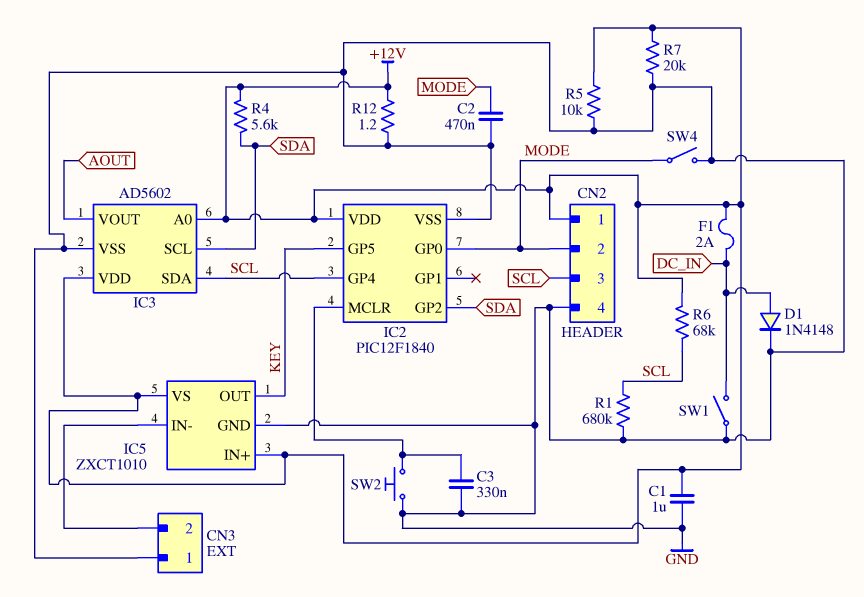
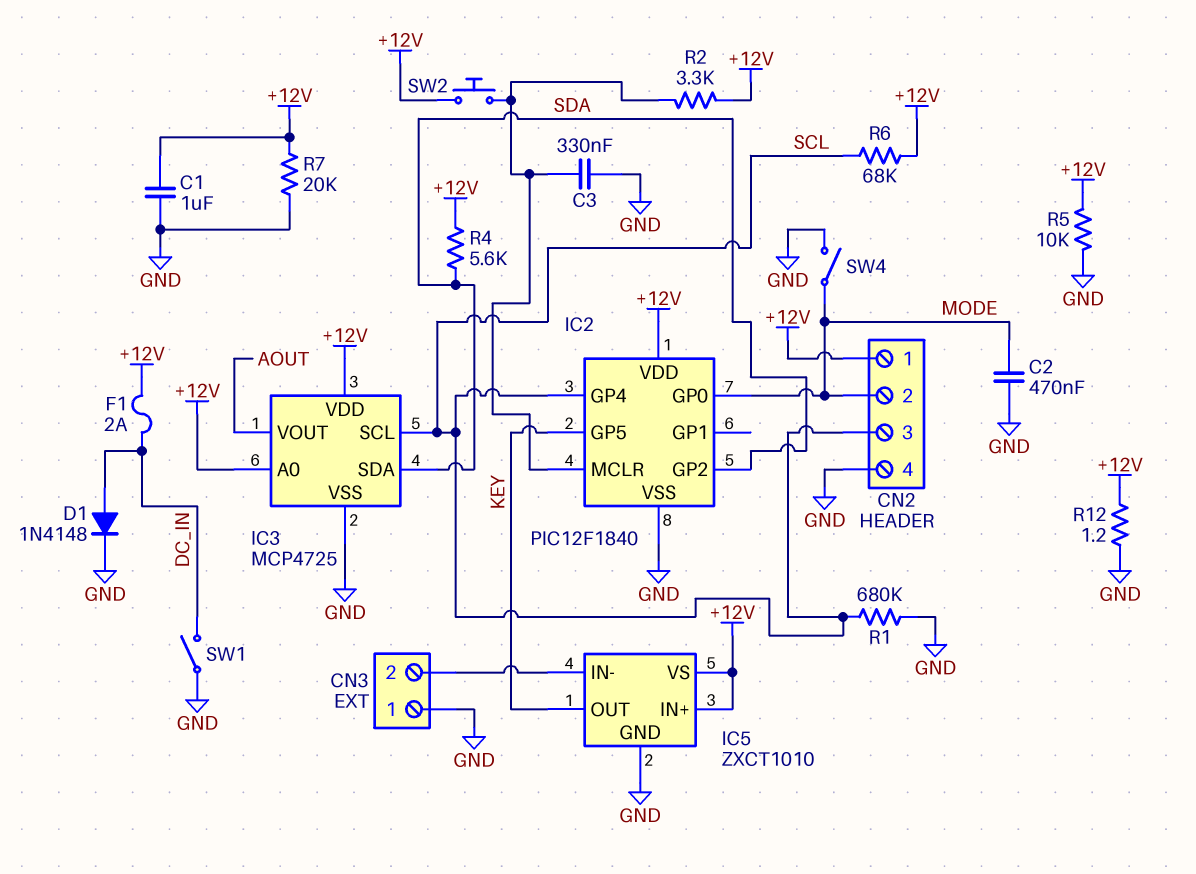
IC3: AD5602 -> MCP4725
IC3 pin SCL: SDA -> SCL
IC3 pin SDA: SCL -> SDA
R2: none -> 3.3k (+12V, IC2/MCLR)
SW2: button (GND, IC2/MCLR) -> button (+12V, IC2/MCLR)

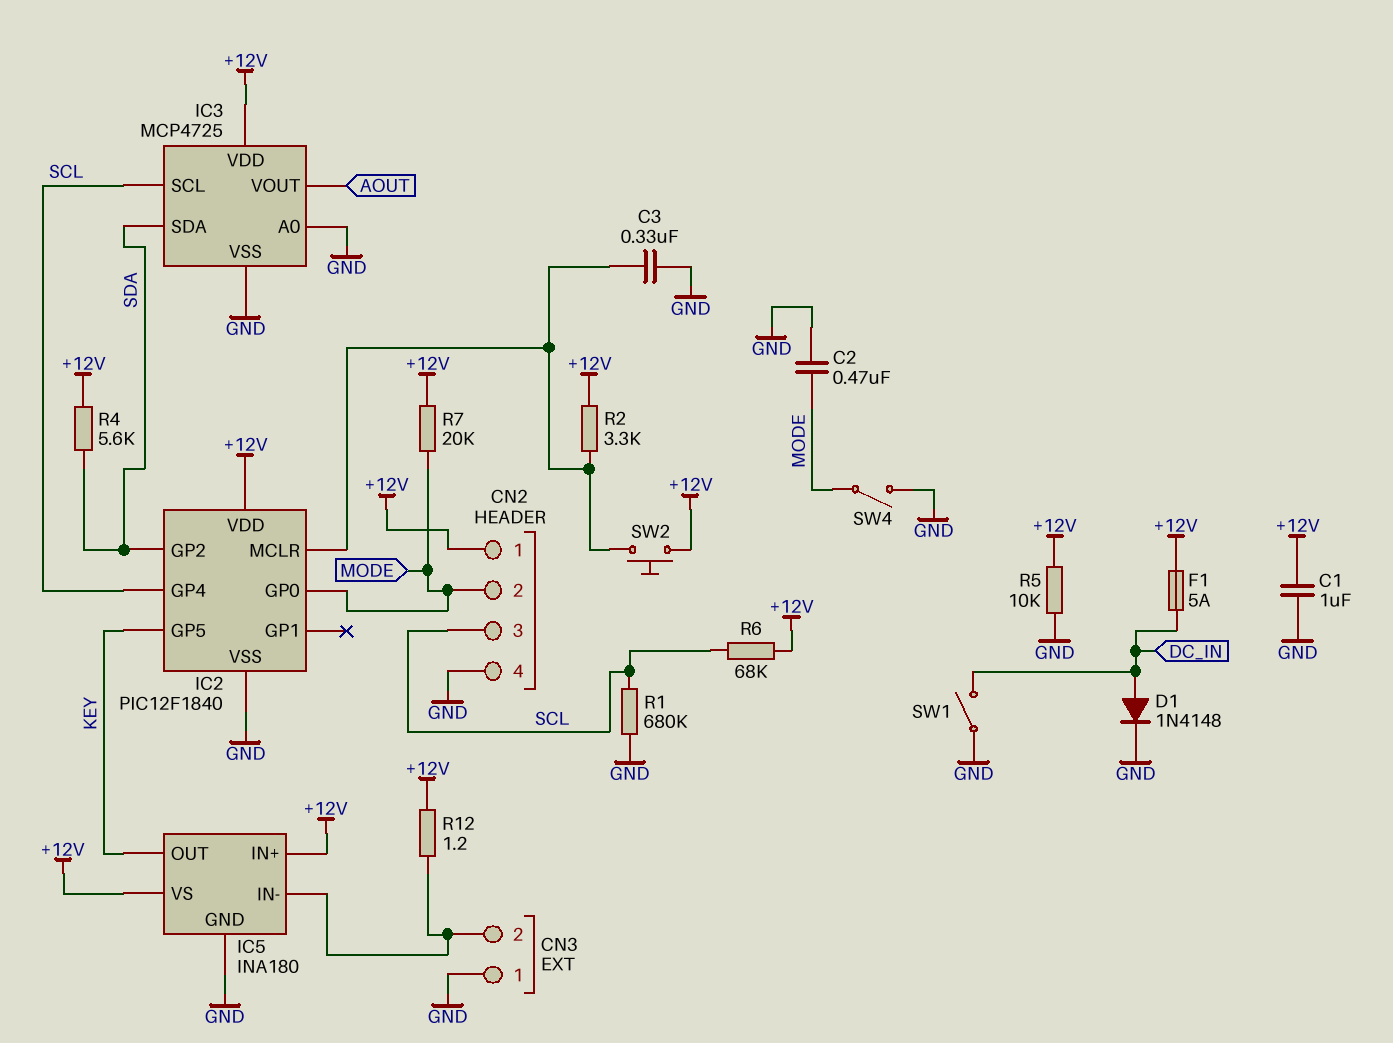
F1: 2A (+12V, DC_IN) -> 5A (+12V, DC_IN)
IC3 pin A0: +12V -> GND
IC5: ZXCT1010 -> INA180
R7: 20k (+12V, GND) -> 20k (+12V, MODE)
R12: 1.2 (+12V, GND) -> 1.2 (+12V, CN3/2)

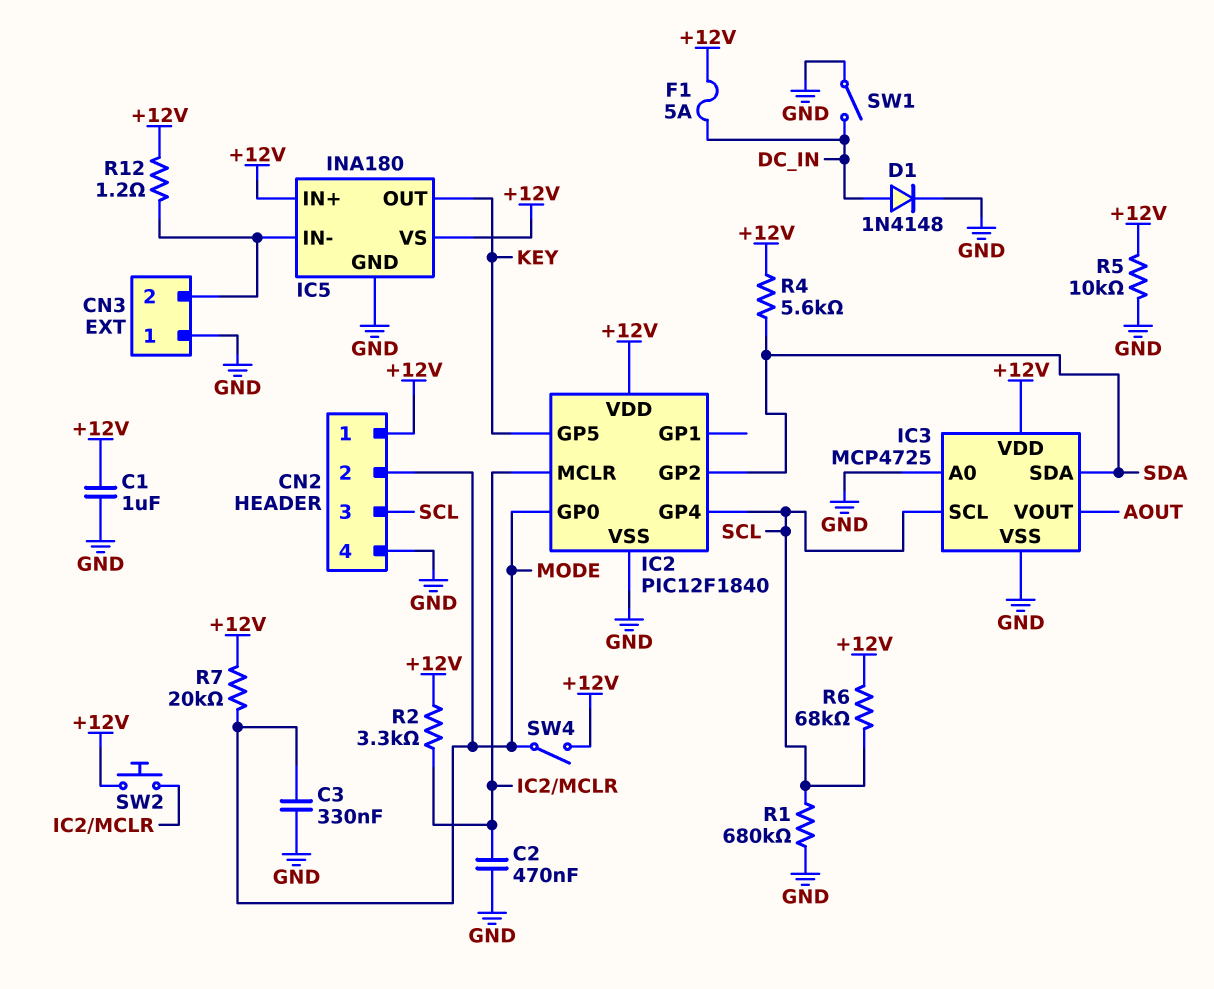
C2: 470nF (GND, MODE) -> 470nF (GND, IC2/MCLR)
C3: 330nF (GND, IC2/MCLR) -> 330nF (GND, MODE)
SW4: switch (GND, MODE) -> switch (+12V, MODE)

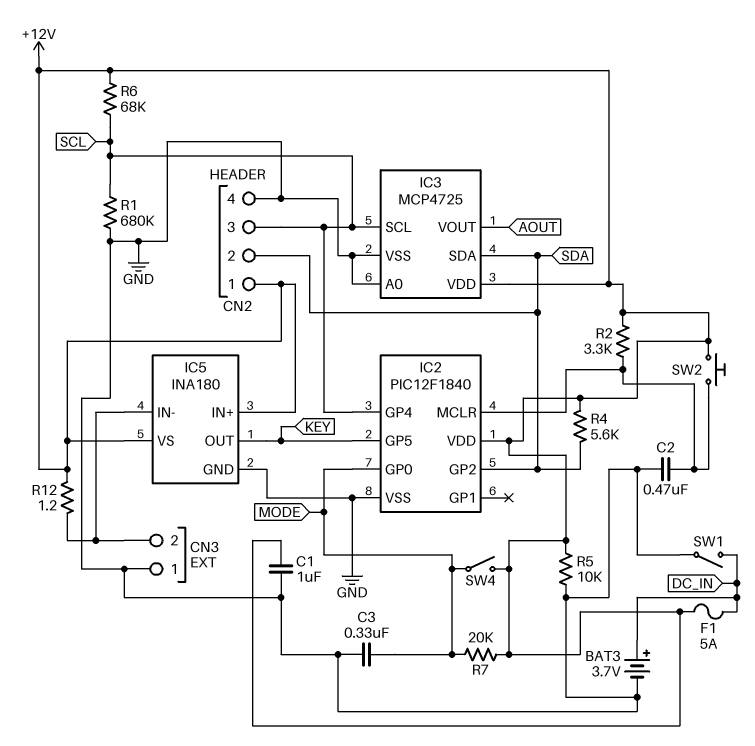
BAT3: none -> 3.7V (plus DC_IN, minus GND)
CN2 pin 2: MODE -> SDA
D1: diode 1N4148 (A DC_IN, K GND) -> none

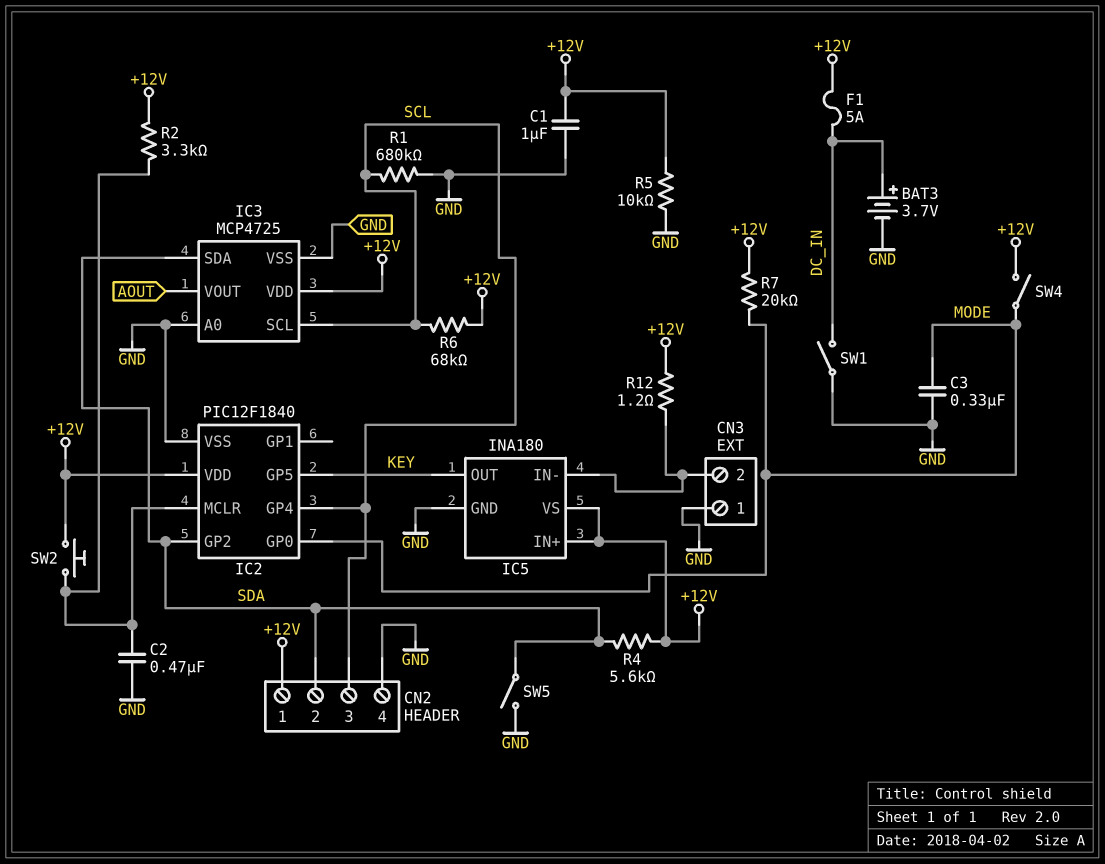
SW5: none -> switch (GND, SDA)

